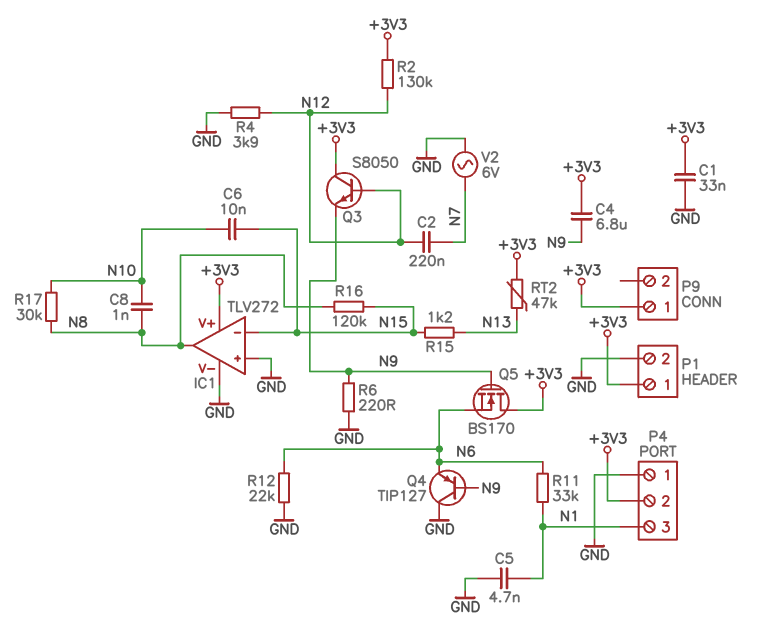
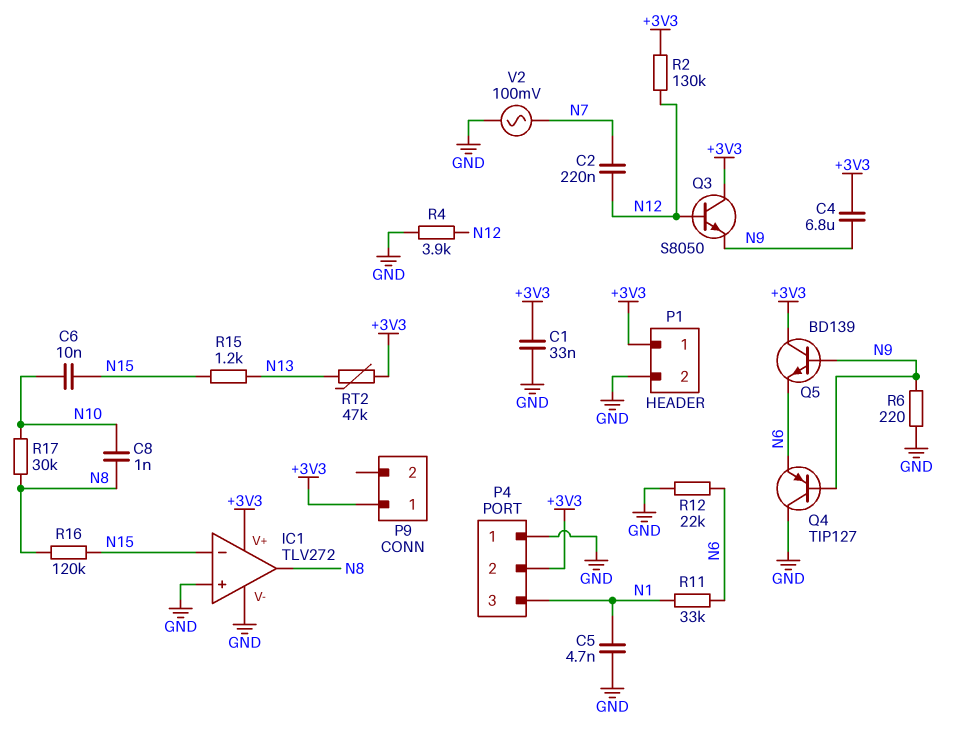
Q5: NMOS BS170 (G N9, D +3V3, S N6) -> NPN BD139 (B N9, C +3V3, E N6)
V2: AC 6V (GND, N7) -> AC 100mV (GND, N7)

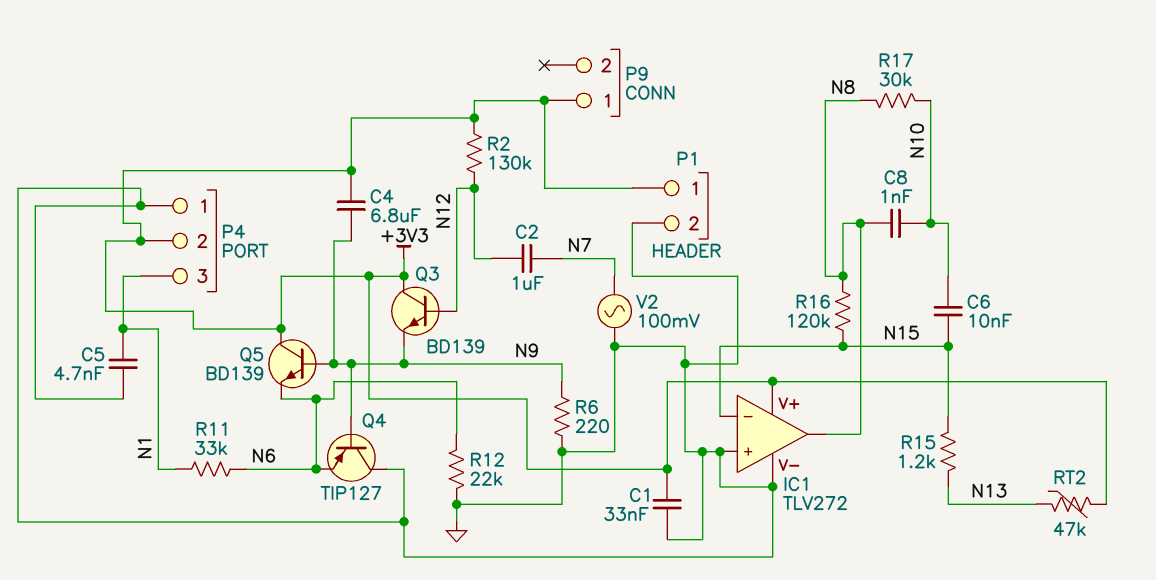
C2: 220nF (N7, N12) -> 1uF (N7, N12)
Q3: NPN S8050 (B N12, C +3V3, E N9) -> NPN BD139 (B N12, C +3V3, E N9)
R4: 3.9k (GND, N12) -> none

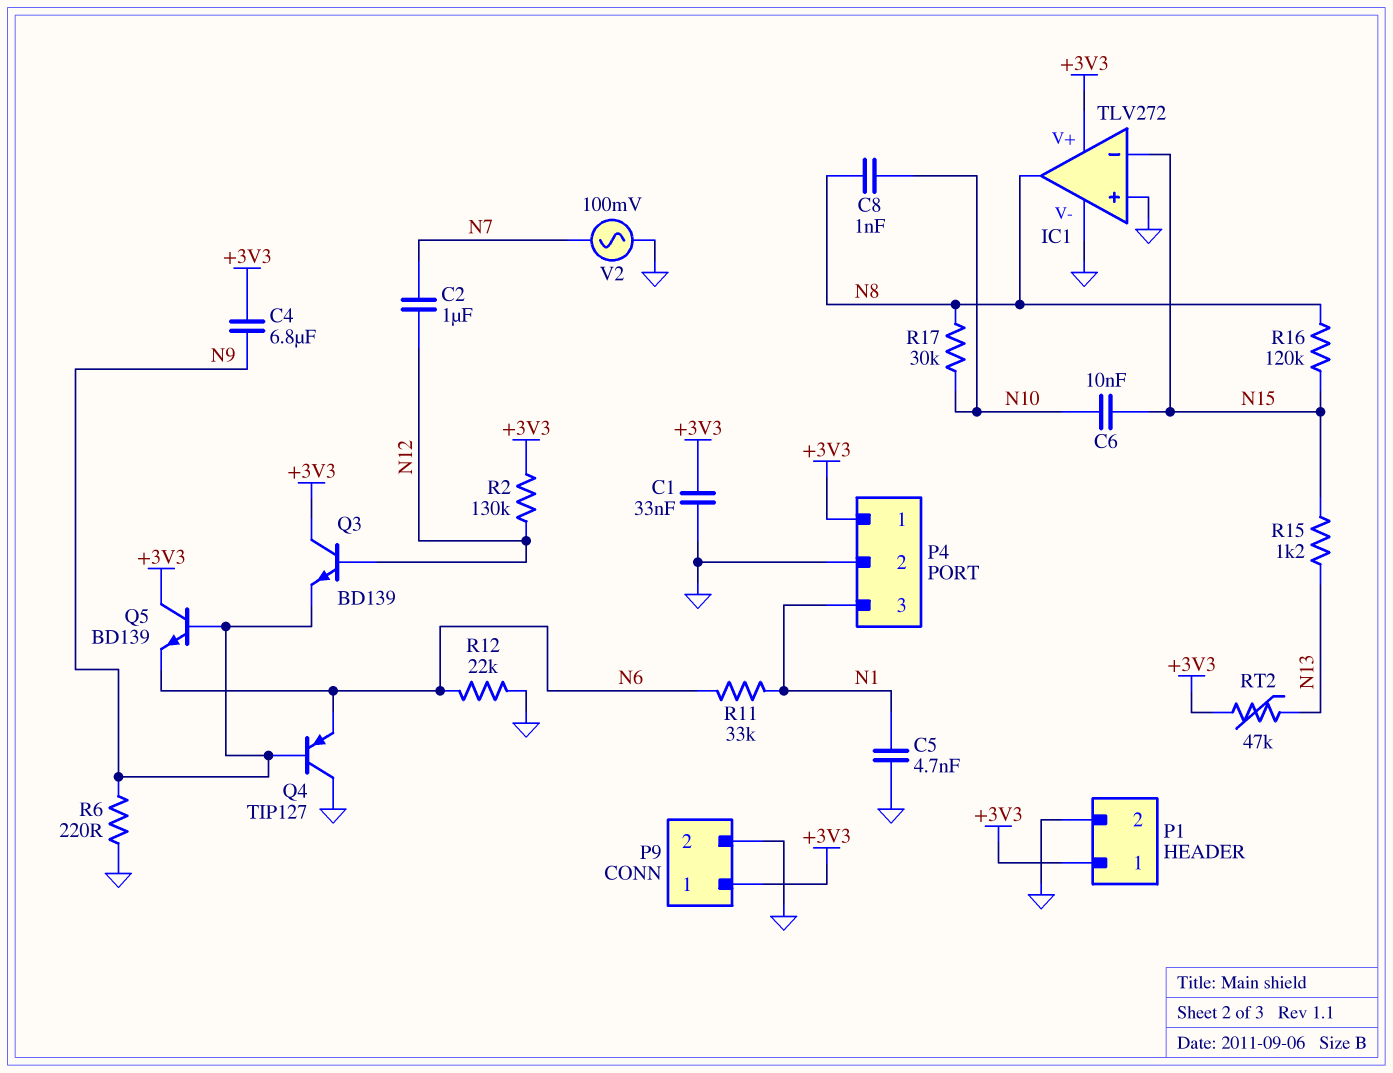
P4 pin 1: GND -> +3V3
P4 pin 2: +3V3 -> GND
P9 pin 2: none -> GND

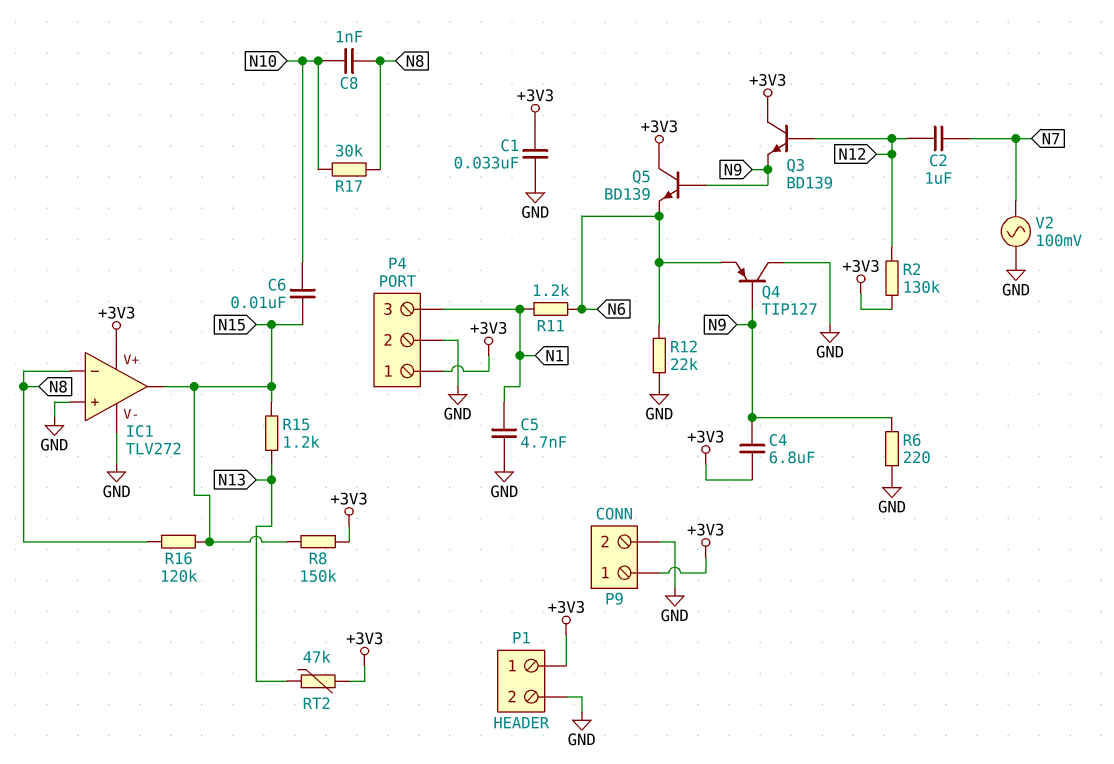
IC1 pin in-: N15 -> N8
IC1 pin out: N8 -> N15
R8: none -> 150k (+3V3, N15)
R11: 33k (N1, N6) -> 1.2k (N1, N6)

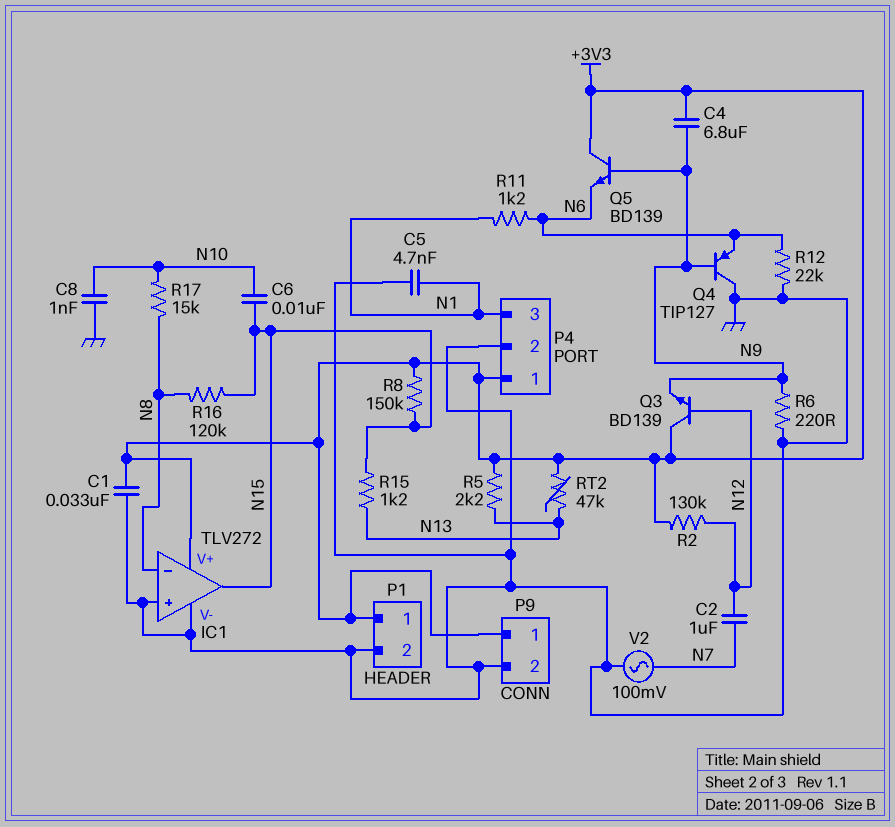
C8: 1nF (N8, N10) -> 1nF (GND, N10)
R5: none -> 2.2k (+3V3, N13)
R17: 30k (N8, N10) -> 15k (N8, N10)

